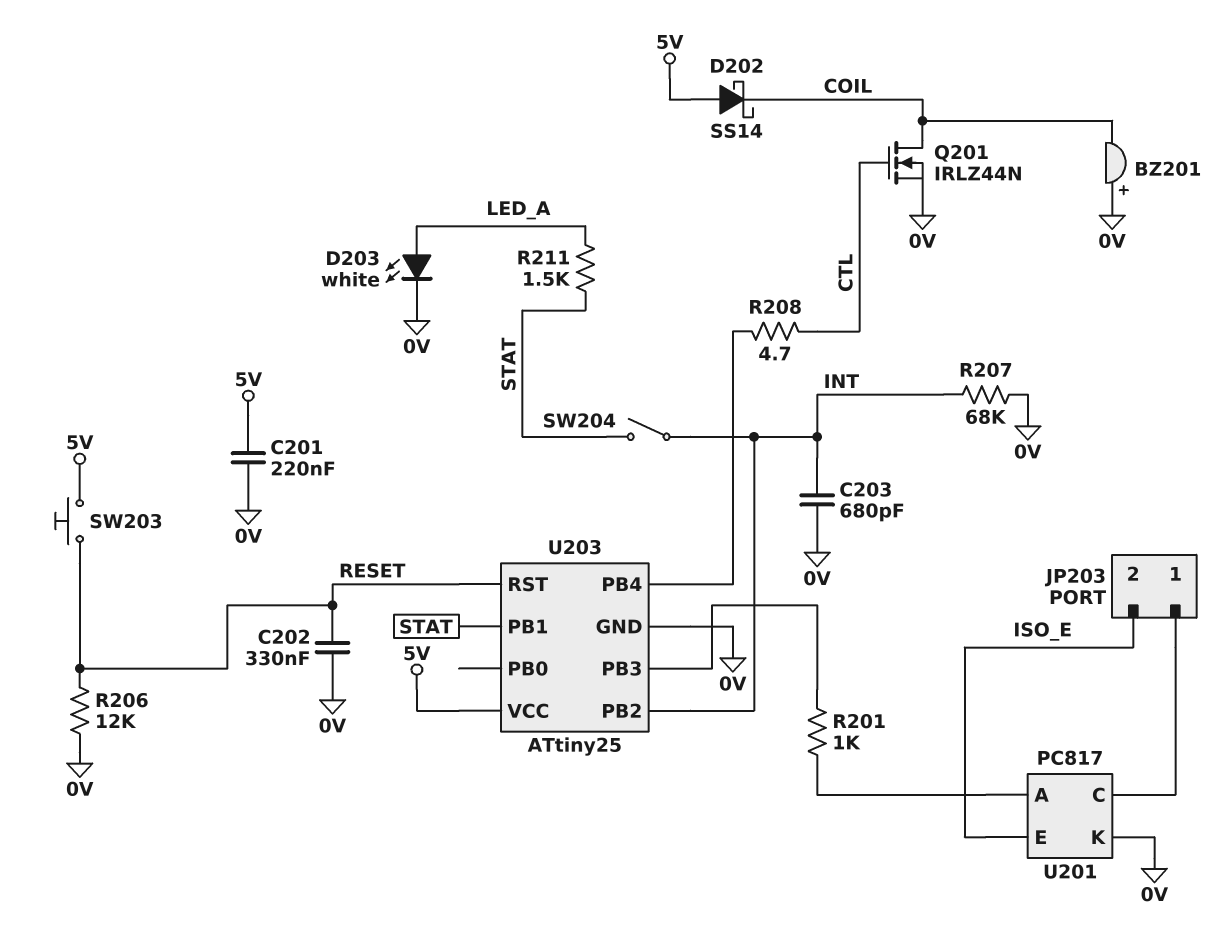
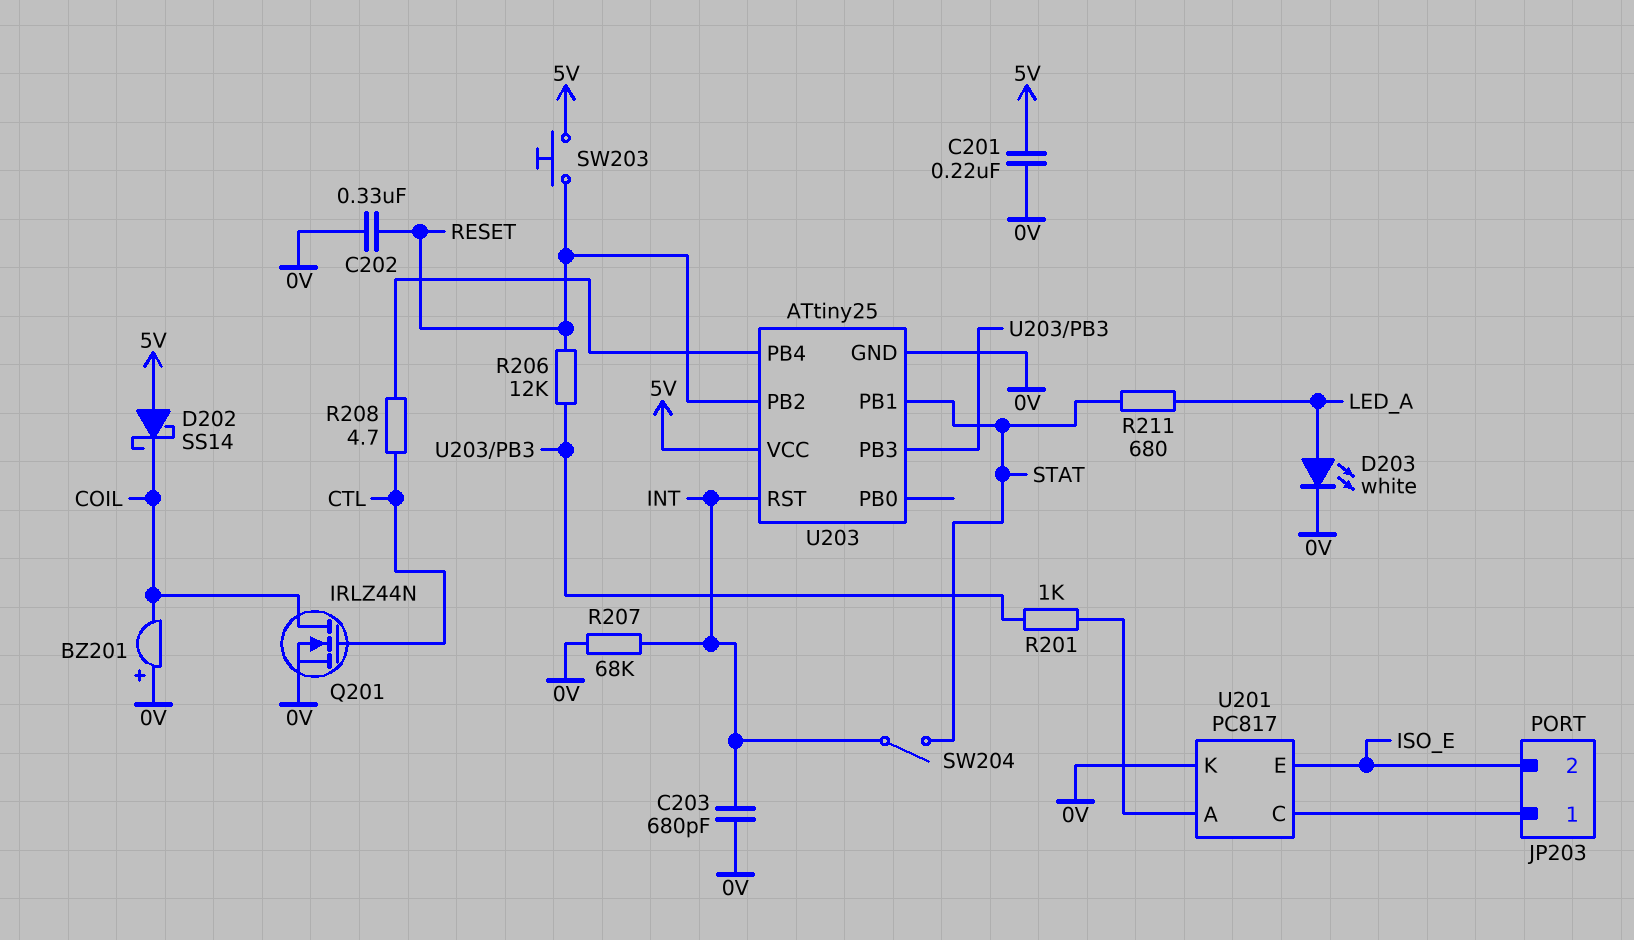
R206: 12k (0V, RESET) -> 12k (RESET, U203/PB3)
R211: 1.5k (LED_A, STAT) -> 680 (LED_A, STAT)
U203 pin PB2: INT -> RESET
U203 pin RST: RESET -> INT

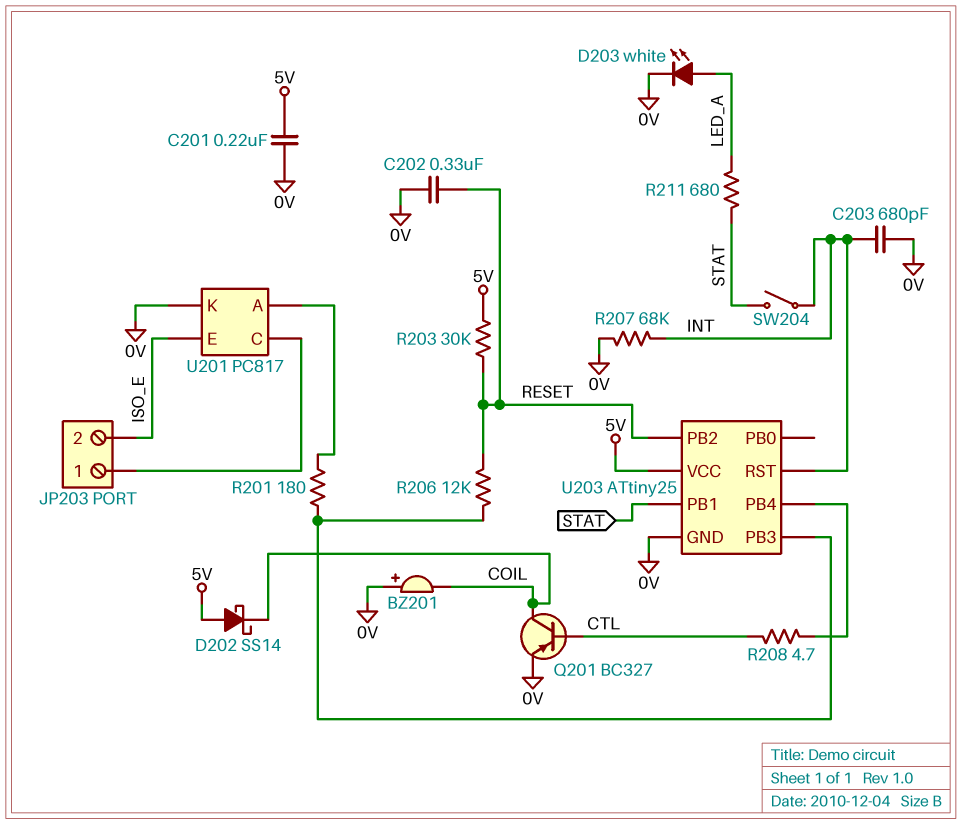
Q201: NMOS IRLZ44N (G CTL, D COIL, S 0V) -> PNP BC327 (B CTL, C COIL, E 0V)
R201: 1k (U201/A, U203/PB3) -> 180 (U201/A, U203/PB3)
R203: none -> 30k (5V, RESET)
SW203: button (5V, RESET) -> none

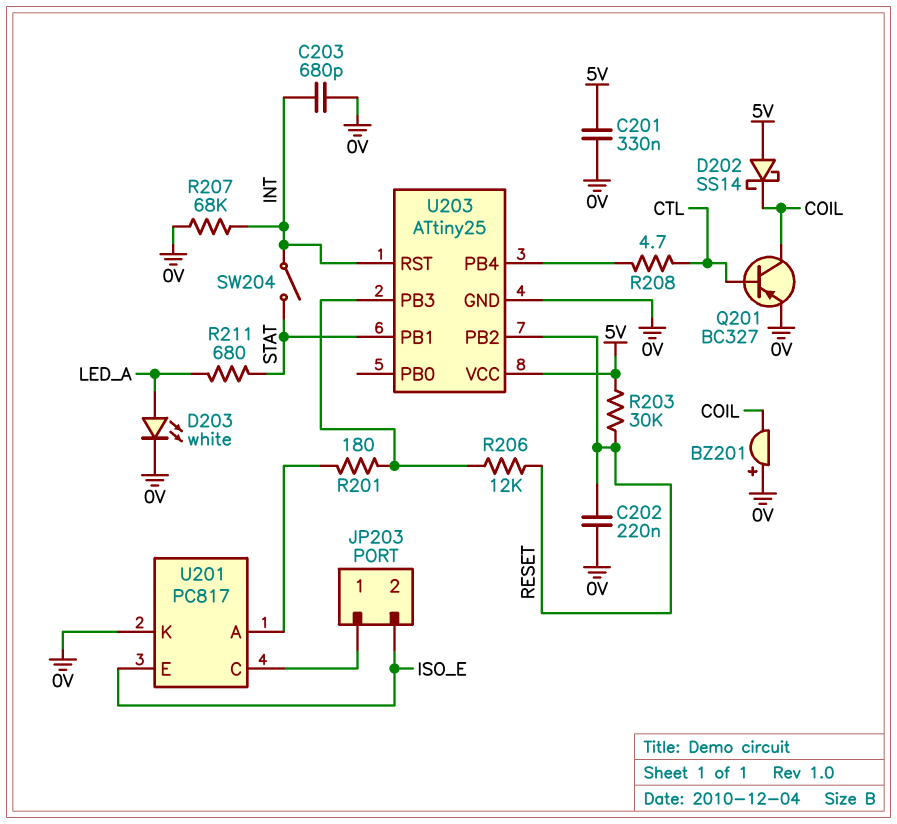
C201: 220nF (0V, 5V) -> 330nF (0V, 5V)
C202: 330nF (0V, RESET) -> 220nF (0V, RESET)

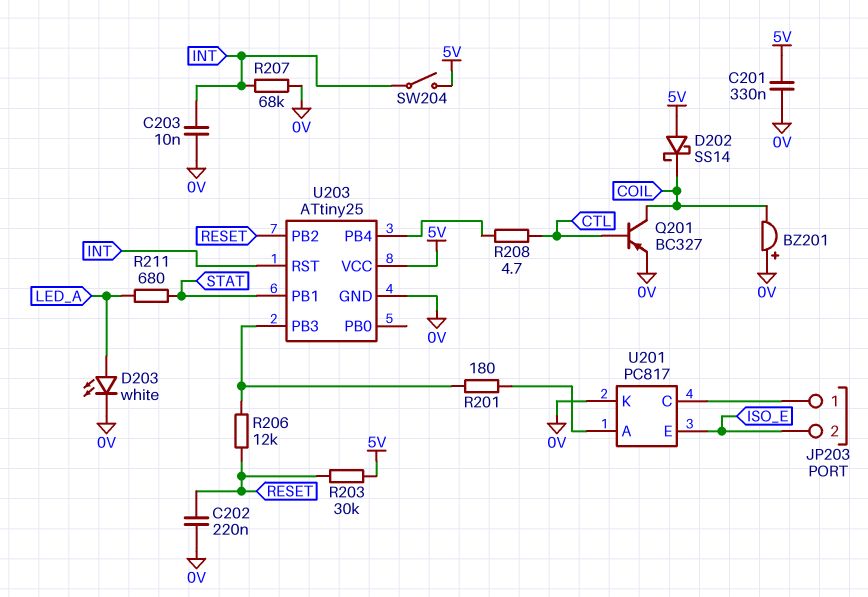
C203: 680pF (0V, INT) -> 10nF (0V, INT)
SW204: switch (INT, STAT) -> switch (5V, INT)

